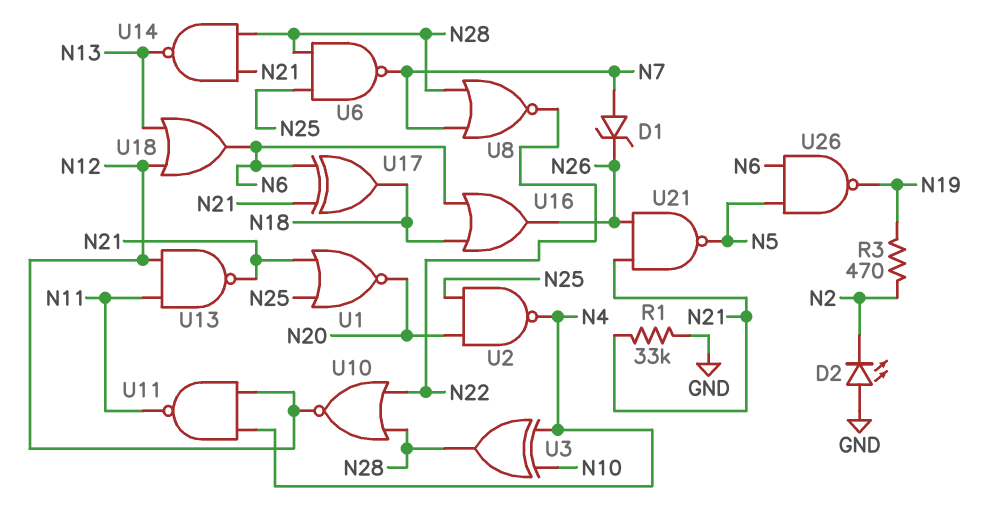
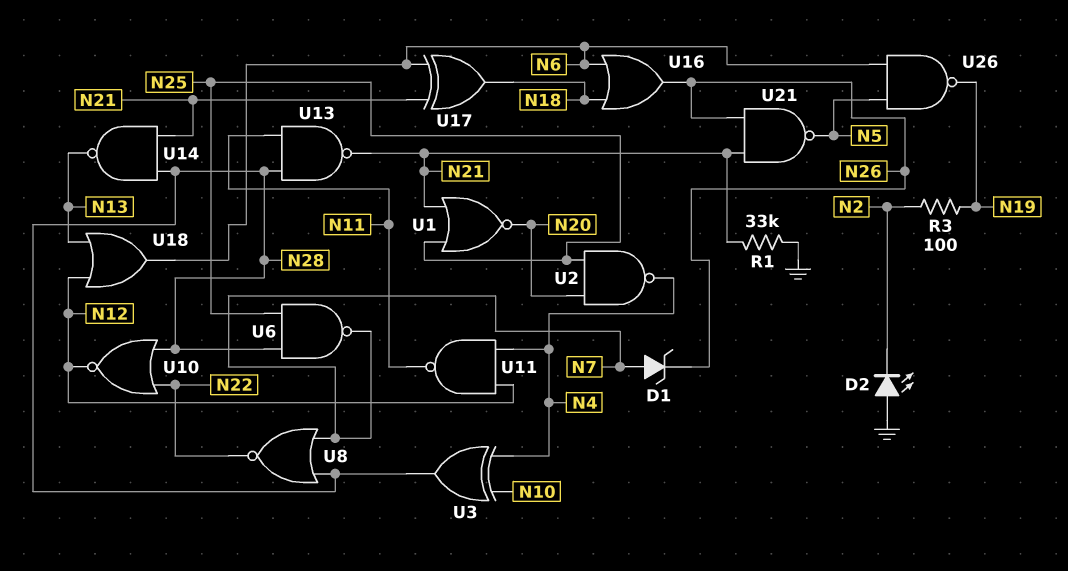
R3: 470 (N2, N19) -> 100 (N2, N19)
U13: NAND (in N11, in N12, out N21) -> NAND (in N11, in N28, out N21)

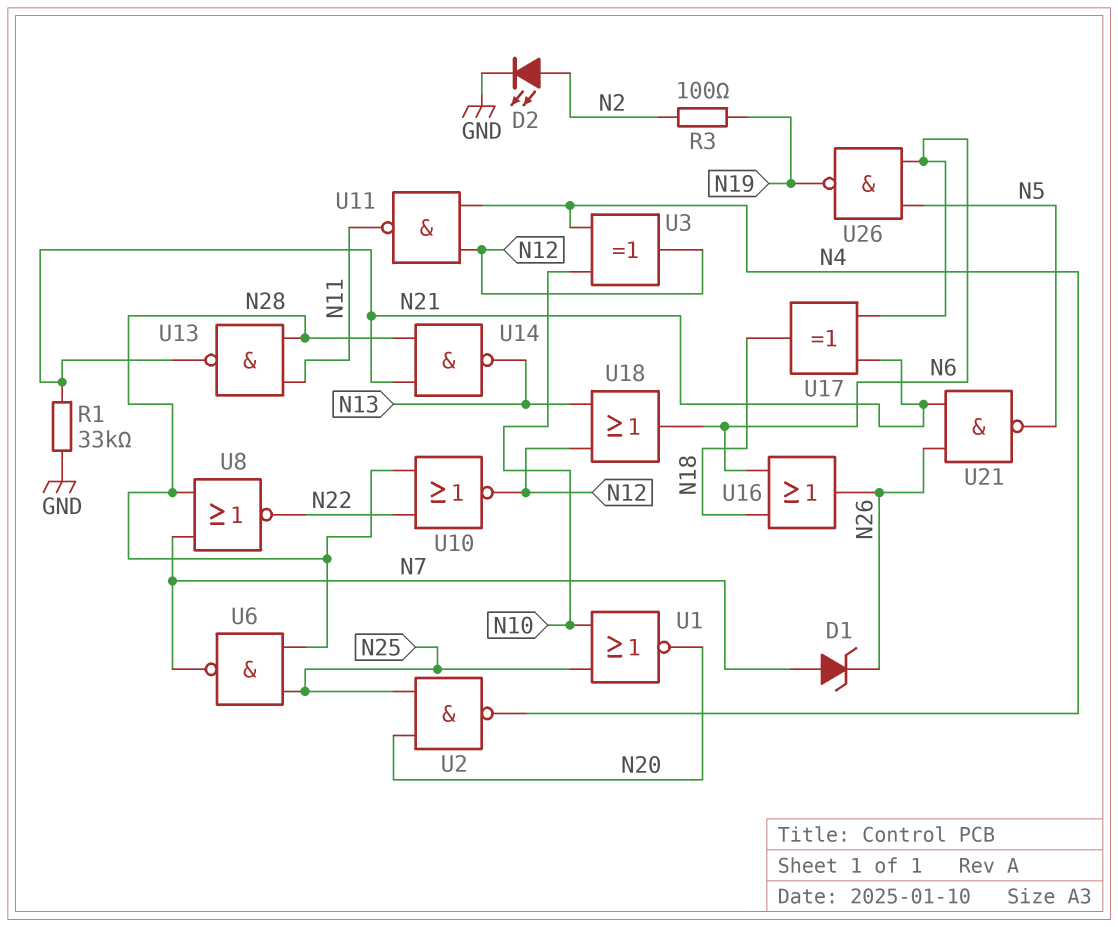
D2: LED (A GND, K N2) -> LED (A N2, K GND)
U1: NOR (in N21, in N25, out N20) -> NOR (in N10, in N25, out N20)
U3: XOR (in N4, in N10, out N28) -> XOR (in N4, in N10, out N12)

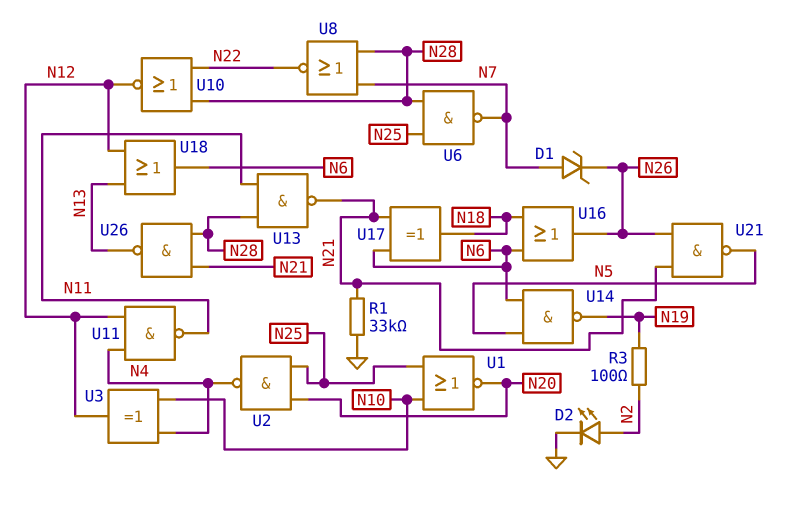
U14: NAND (in N21, in N28, out N13) -> NAND (in N5, in N6, out N19)
U26: NAND (in N5, in N6, out N19) -> NAND (in N21, in N28, out N13)

